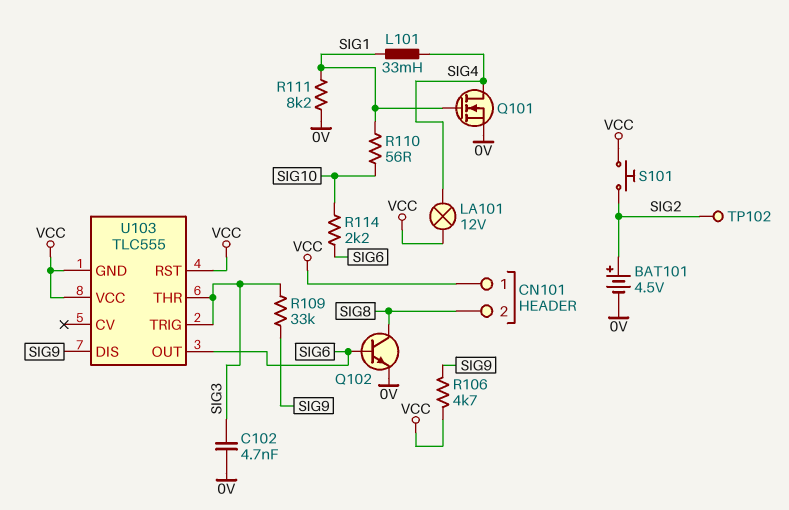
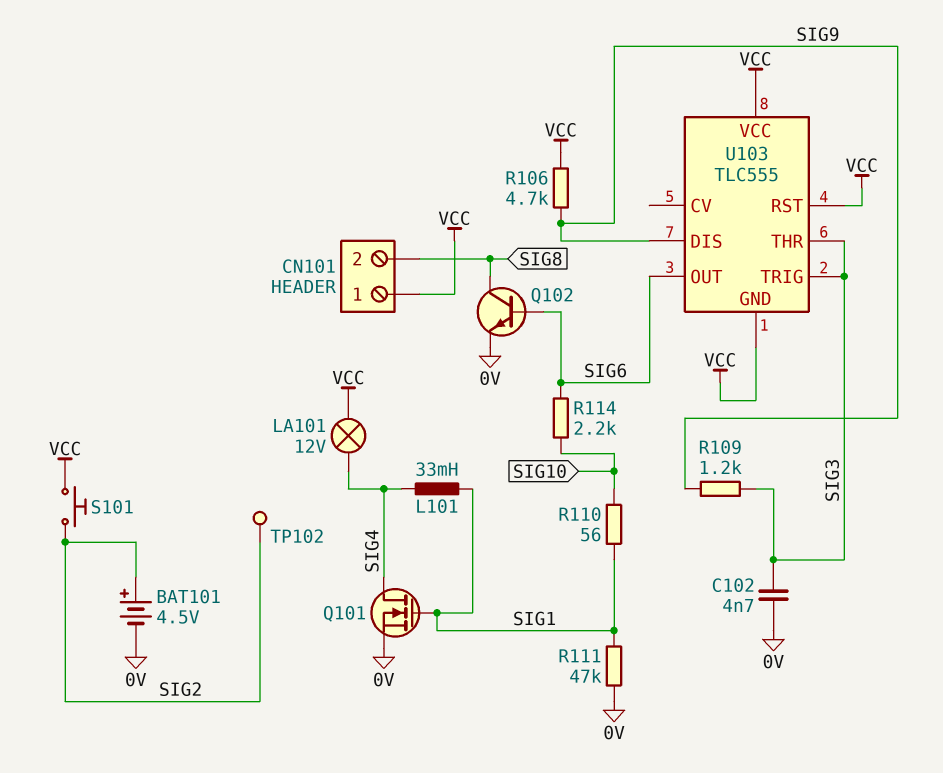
R109: 33k (SIG3, SIG9) -> 1.2k (SIG3, SIG9)
R111: 8.2k (0V, SIG1) -> 47k (0V, SIG1)

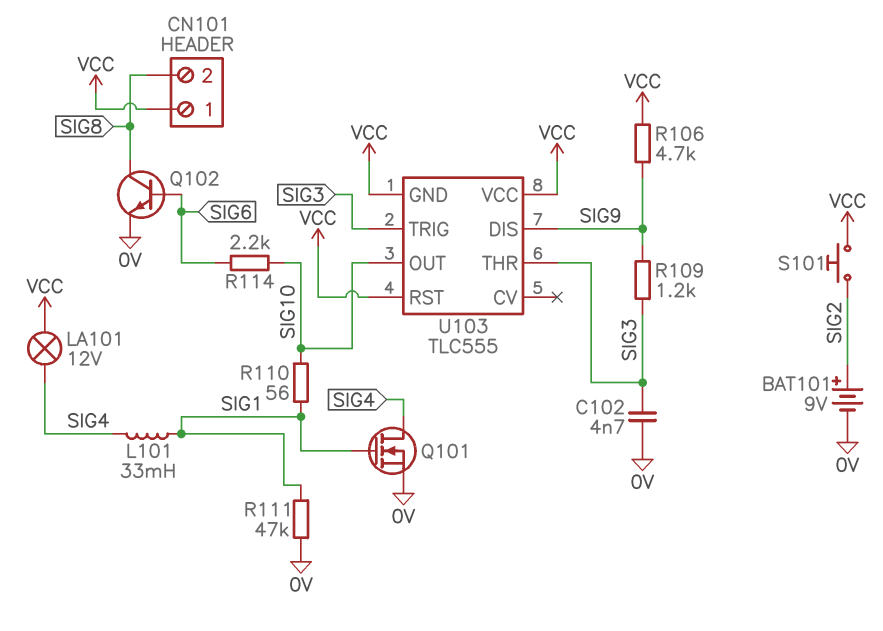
BAT101: 4.5V (plus SIG2, minus 0V) -> 9V (plus SIG2, minus 0V)
TP102: test point (SIG2) -> none
U103 pin OUT: SIG6 -> SIG10

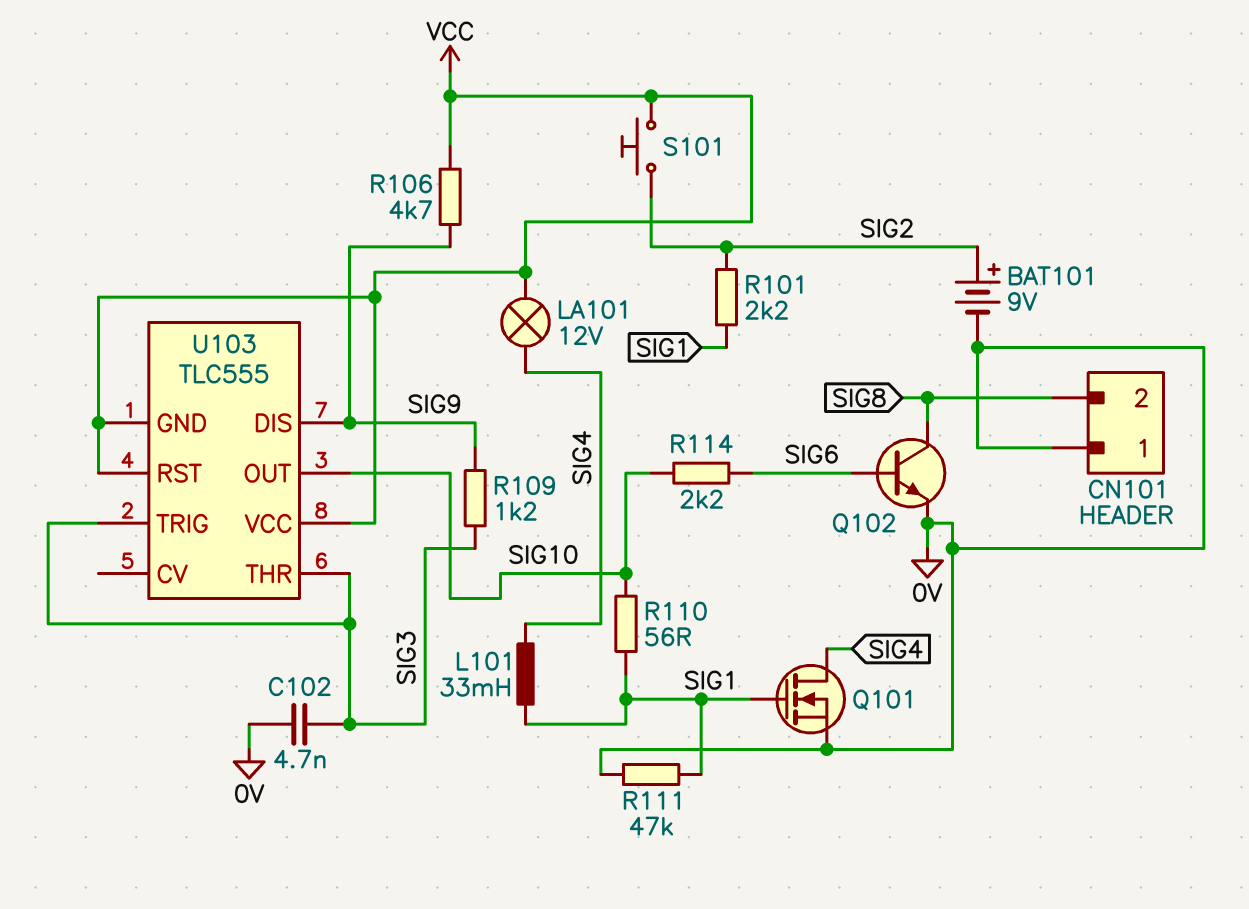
CN101 pin 1: VCC -> 0V
R101: none -> 2.2k (SIG1, SIG2)

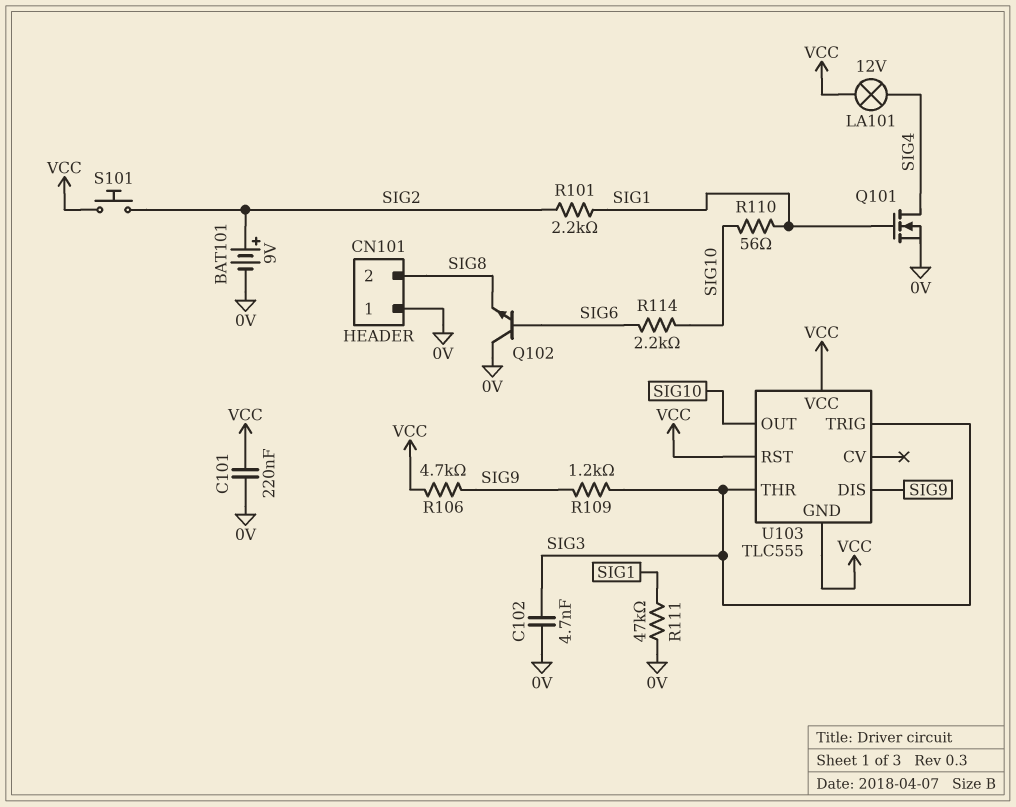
C101: none -> 220nF (0V, VCC)
L101: 33mH (SIG1, SIG4) -> none
Q102: NPN (B SIG6, C SIG8, E 0V) -> NPN (B SIG6, C 0V, E SIG8)

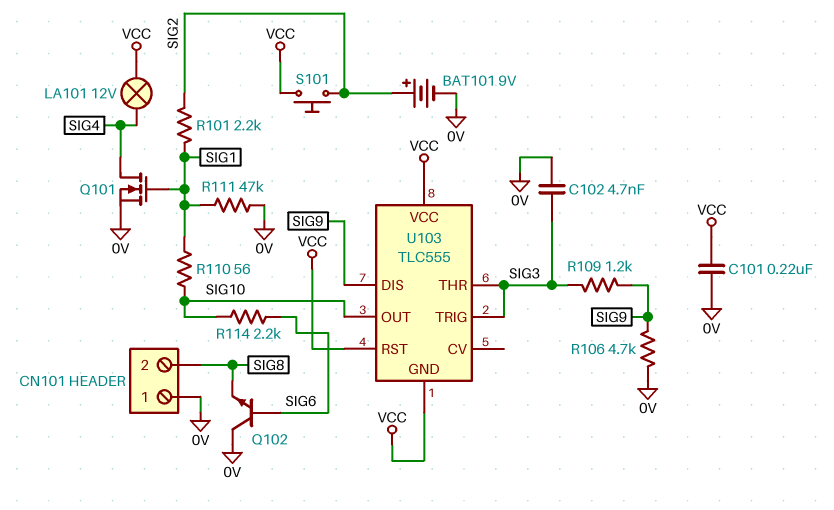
R106: 4.7k (SIG9, VCC) -> 4.7k (0V, SIG9)

